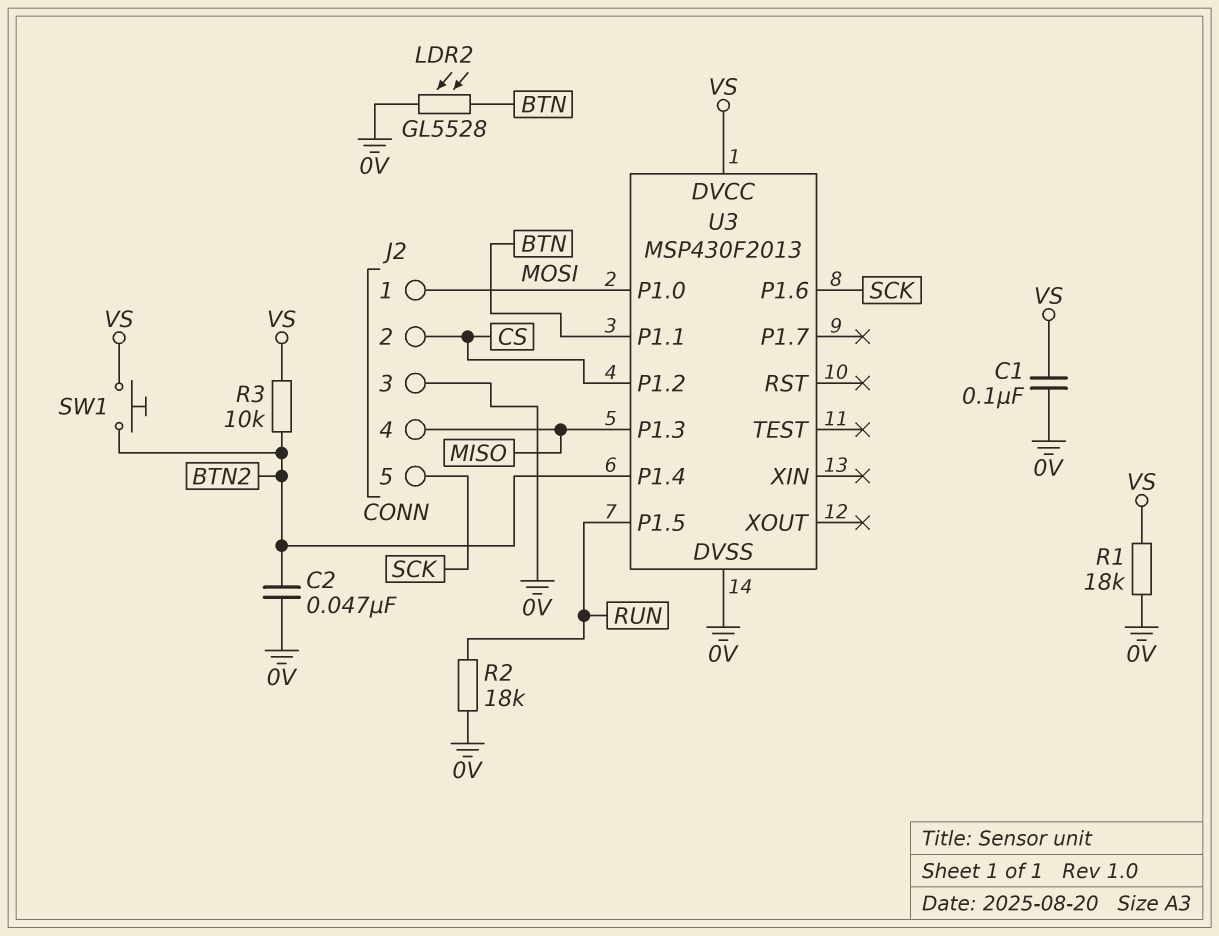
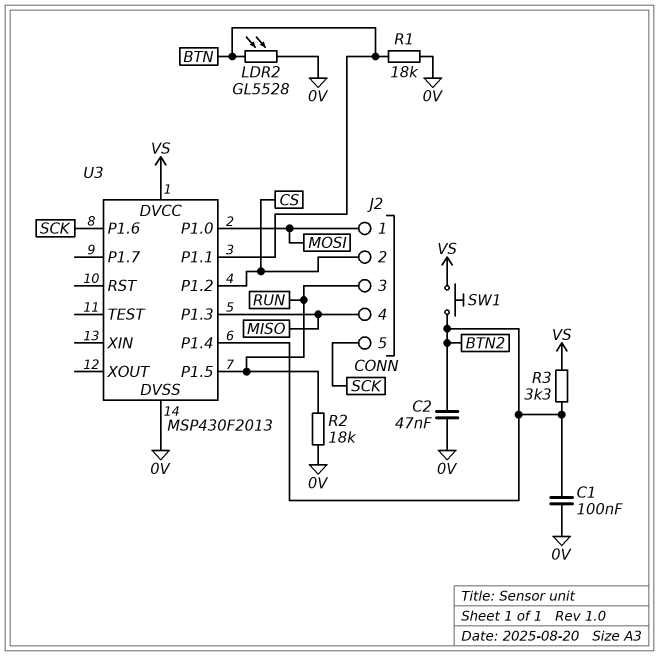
C1: 100nF (0V, VS) -> 100nF (0V, BTN2)
J2 pin 3: 0V -> RUN
R1: 18k (0V, VS) -> 18k (0V, BTN)
R3: 10k (BTN2, VS) -> 3.3k (BTN2, VS)

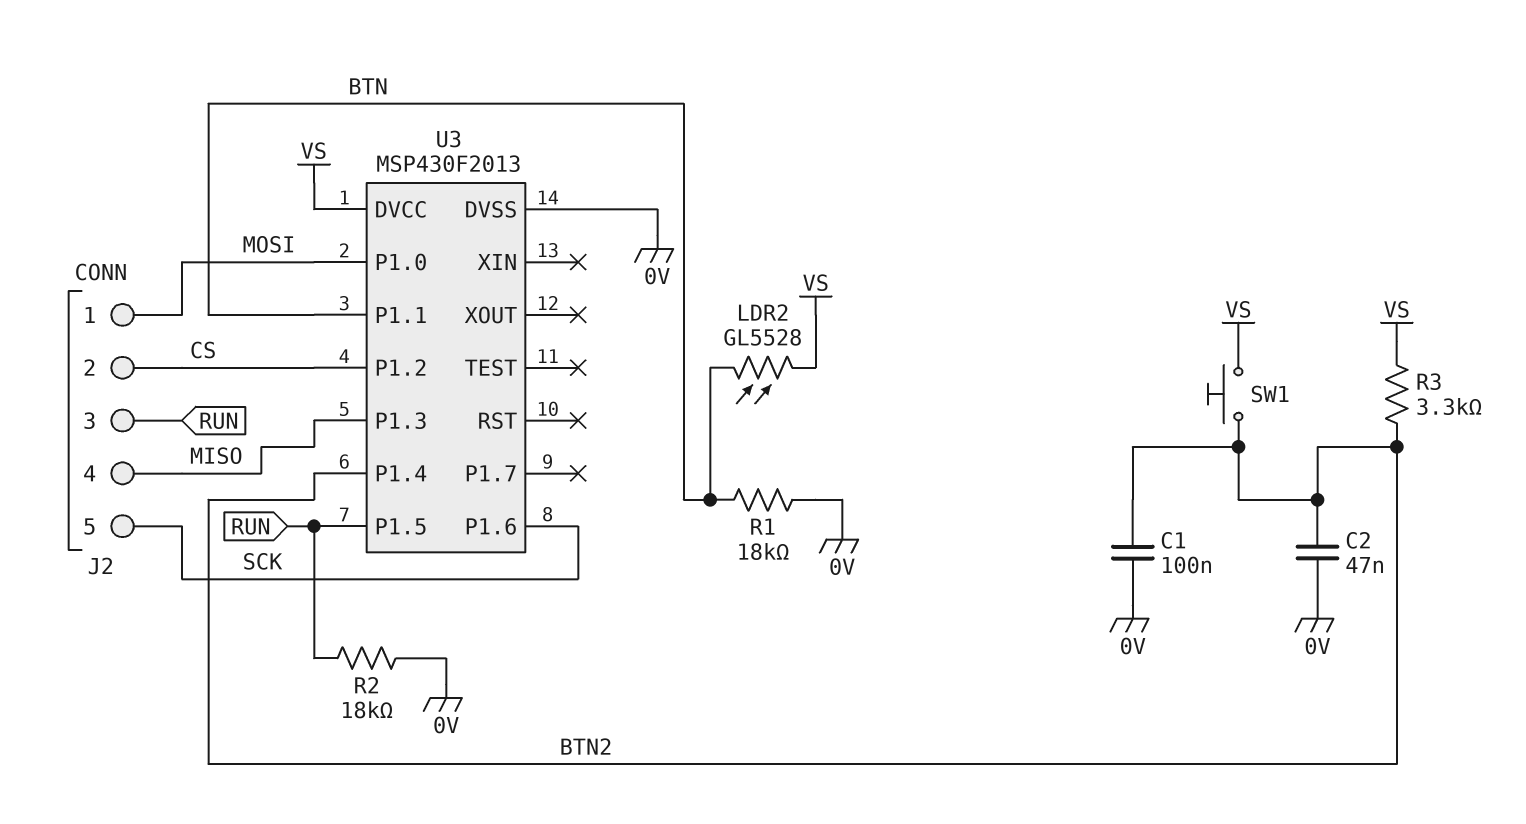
LDR2: GL5528 (0V, BTN) -> GL5528 (BTN, VS)

